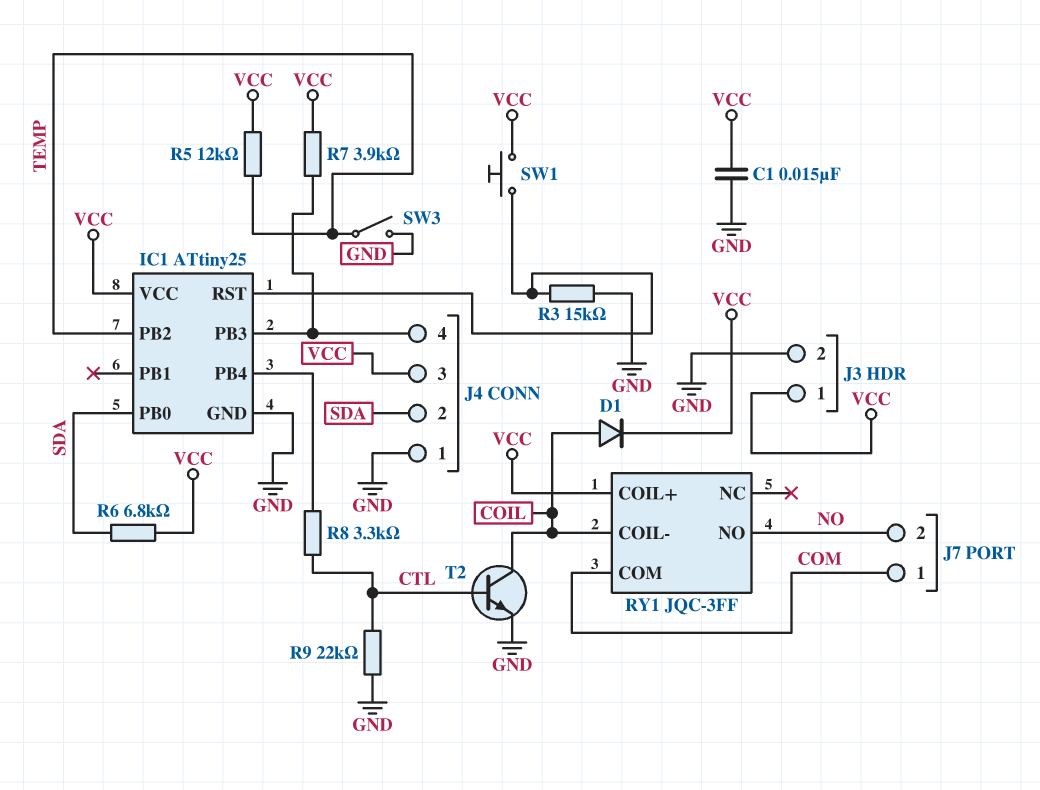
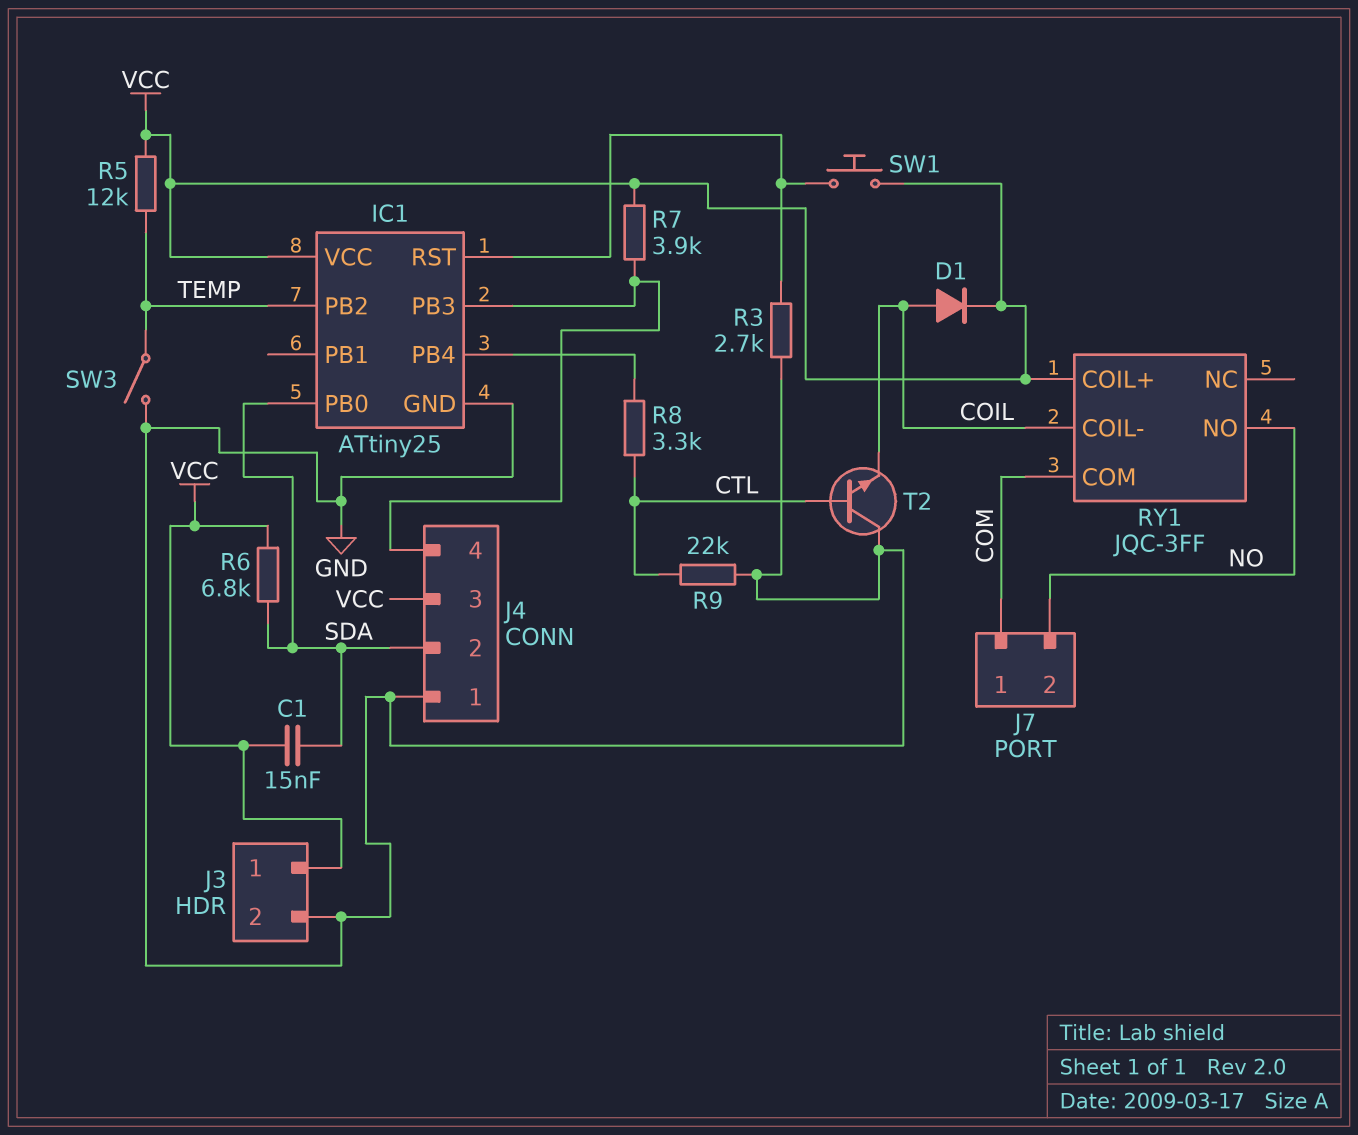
C1: 15nF (GND, VCC) -> 15nF (SDA, VCC)
R3: 15k (GND, IC1/RST) -> 2.7k (GND, IC1/RST)
T2: NPN (B CTL, C COIL, E GND) -> NPN (B CTL, C GND, E COIL)

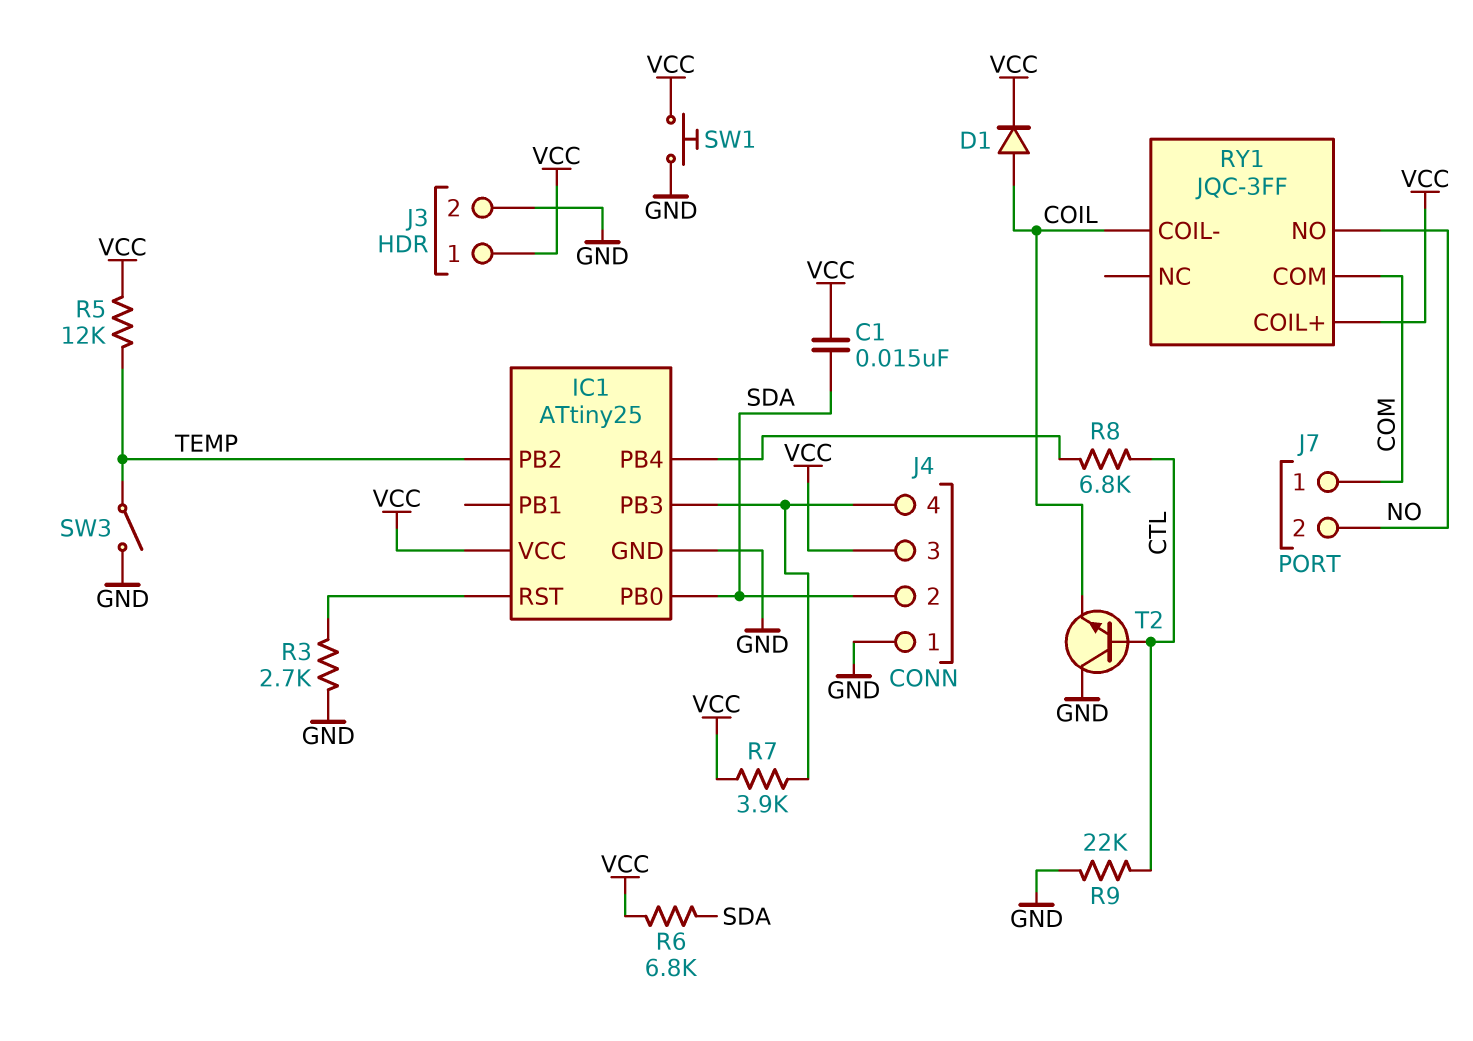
R8: 3.3k (CTL, IC1/PB4) -> 6.8k (CTL, IC1/PB4)
SW1: button (IC1/RST, VCC) -> button (GND, VCC)

